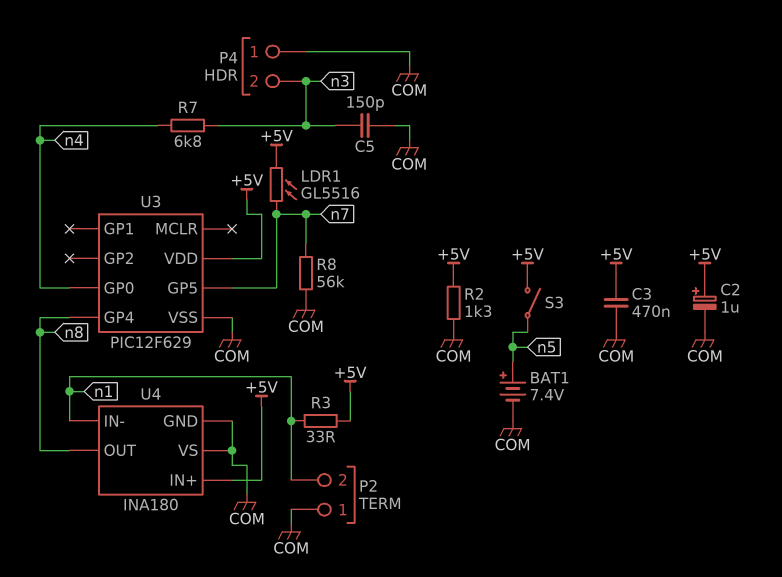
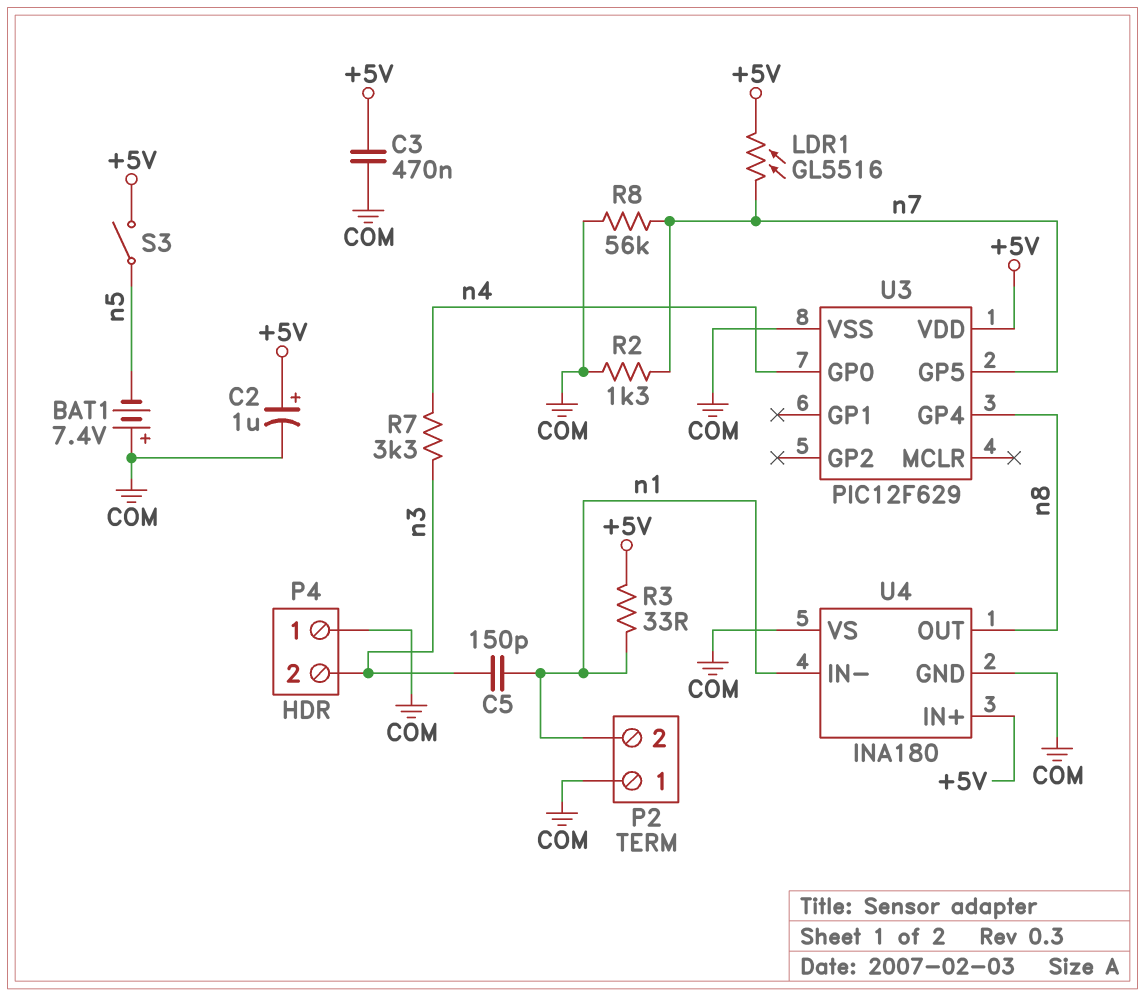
BAT1: 7.4V (plus n5, minus COM) -> 7.4V (plus COM, minus n5)
C5: 150pF (COM, n3) -> 150pF (n1, n3)
R2: 1.3k (+5V, COM) -> 1.3k (COM, n7)
R7: 6.8k (n3, n4) -> 3.3k (n3, n4)

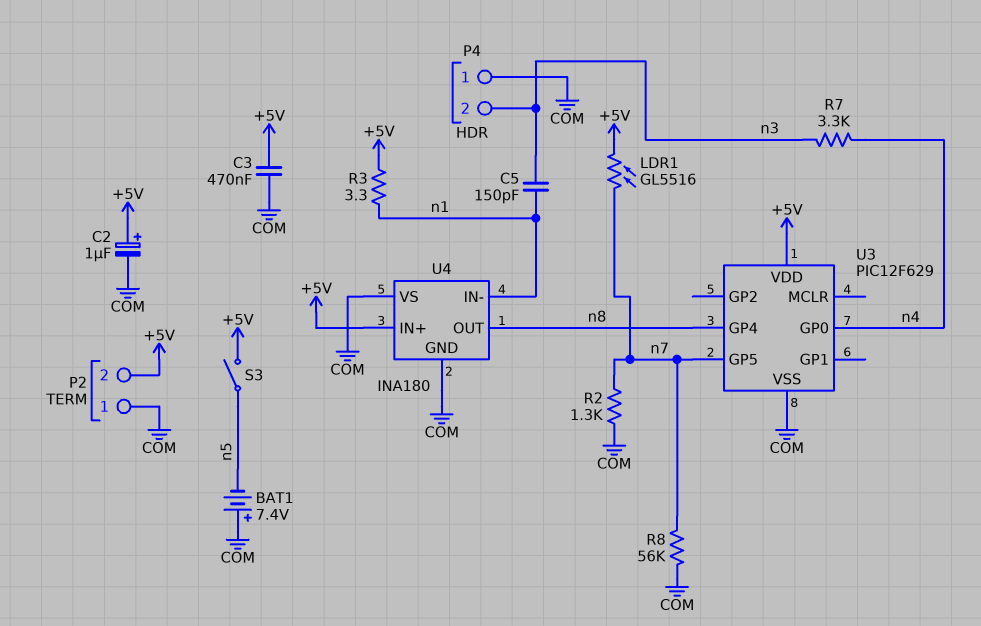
P2 pin 2: n1 -> +5V
R3: 33 (+5V, n1) -> 3.3 (+5V, n1)

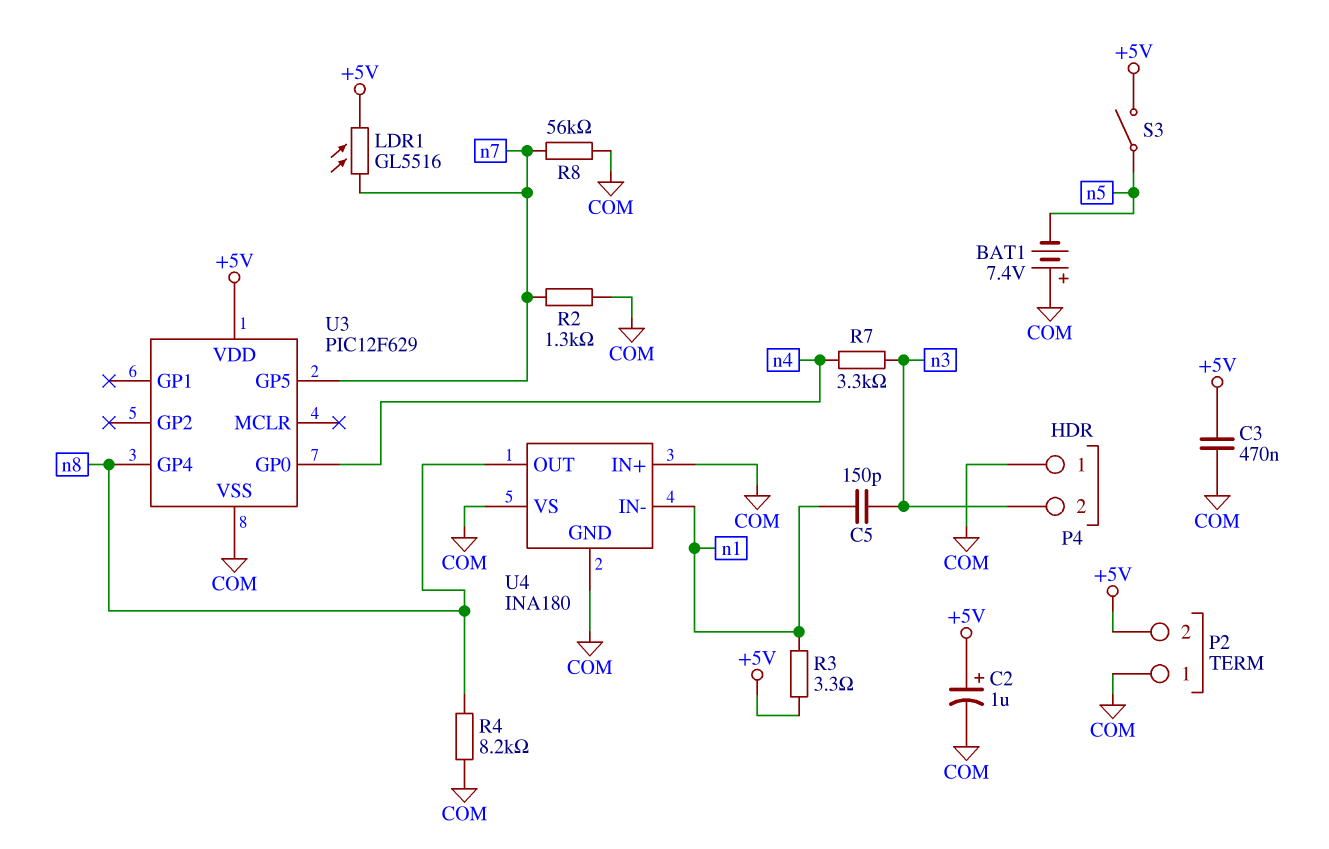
R4: none -> 8.2k (COM, n8)
U4 pin IN+: +5V -> COM

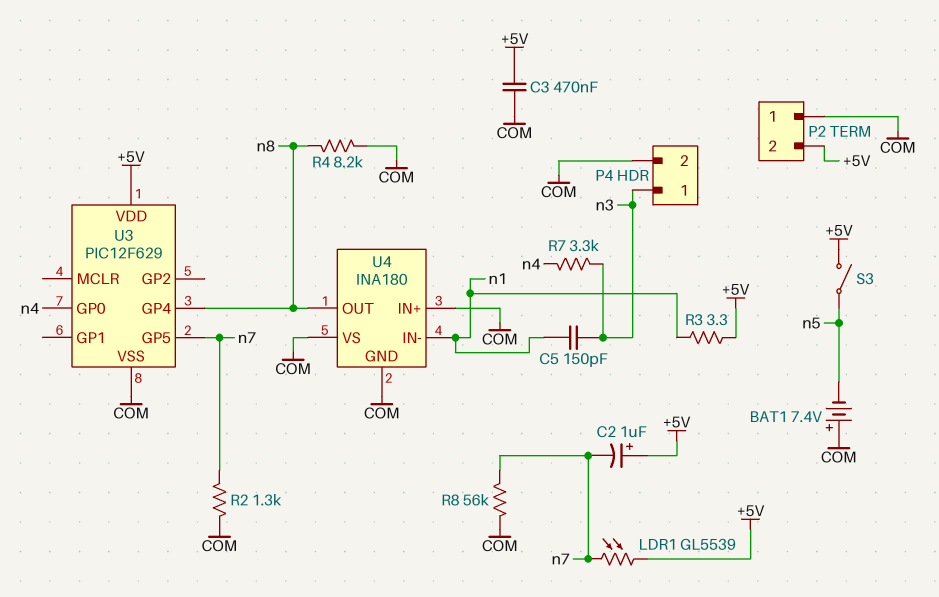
C2: 1uF (plus +5V, minus COM) -> 1uF (plus +5V, minus n7)
LDR1: GL5516 (+5V, n7) -> GL5539 (+5V, n7)
P4 pin 1: COM -> n3
P4 pin 2: n3 -> COM

